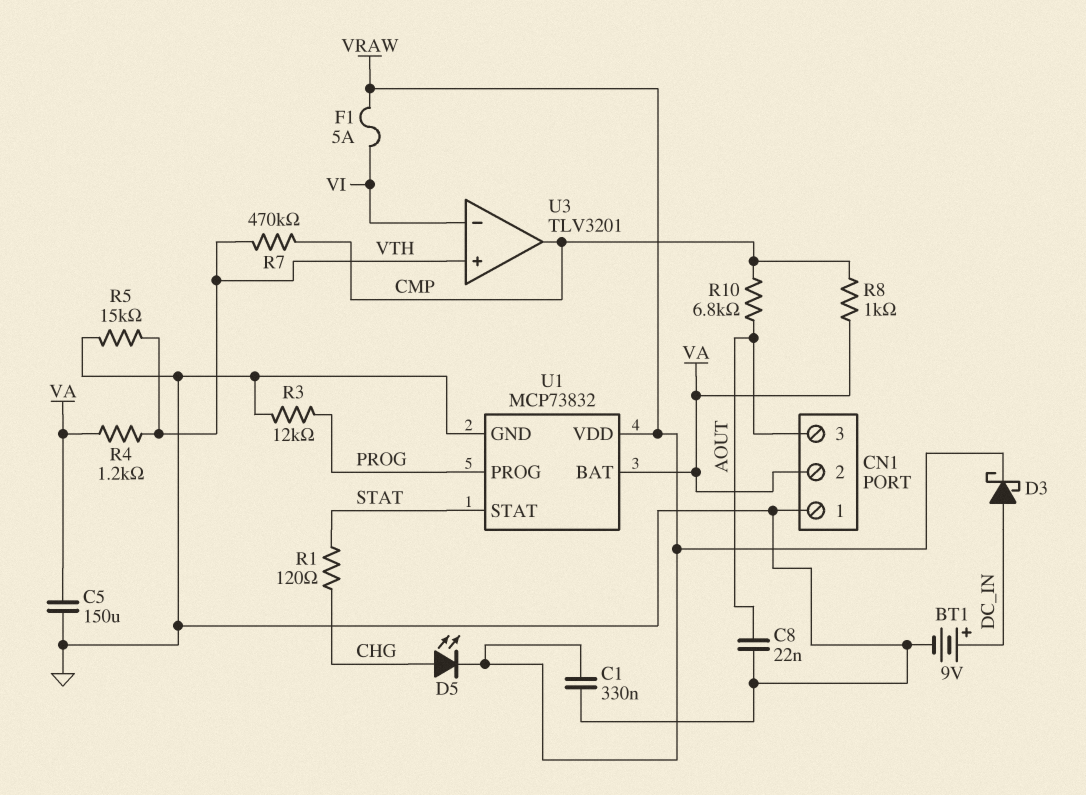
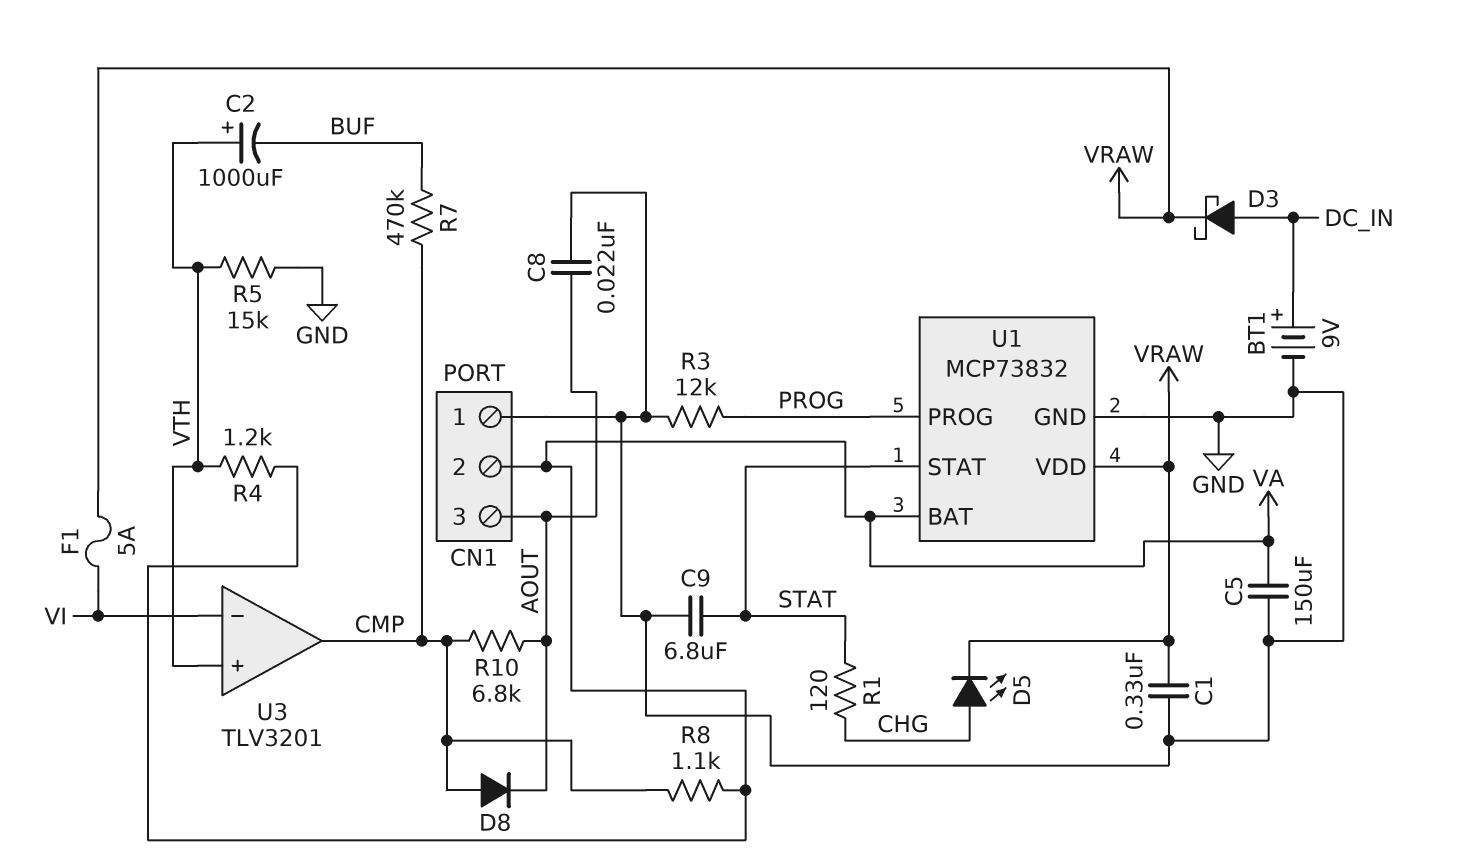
C2: none -> 1000uF (plus VTH, minus BUF)
C9: none -> 6.8uF (GND, STAT)
D8: none -> diode (A CMP, K AOUT)
R7: 470k (CMP, VTH) -> 470k (BUF, CMP)
R8: 1k (CMP, VA) -> 1.1k (CMP, VA)

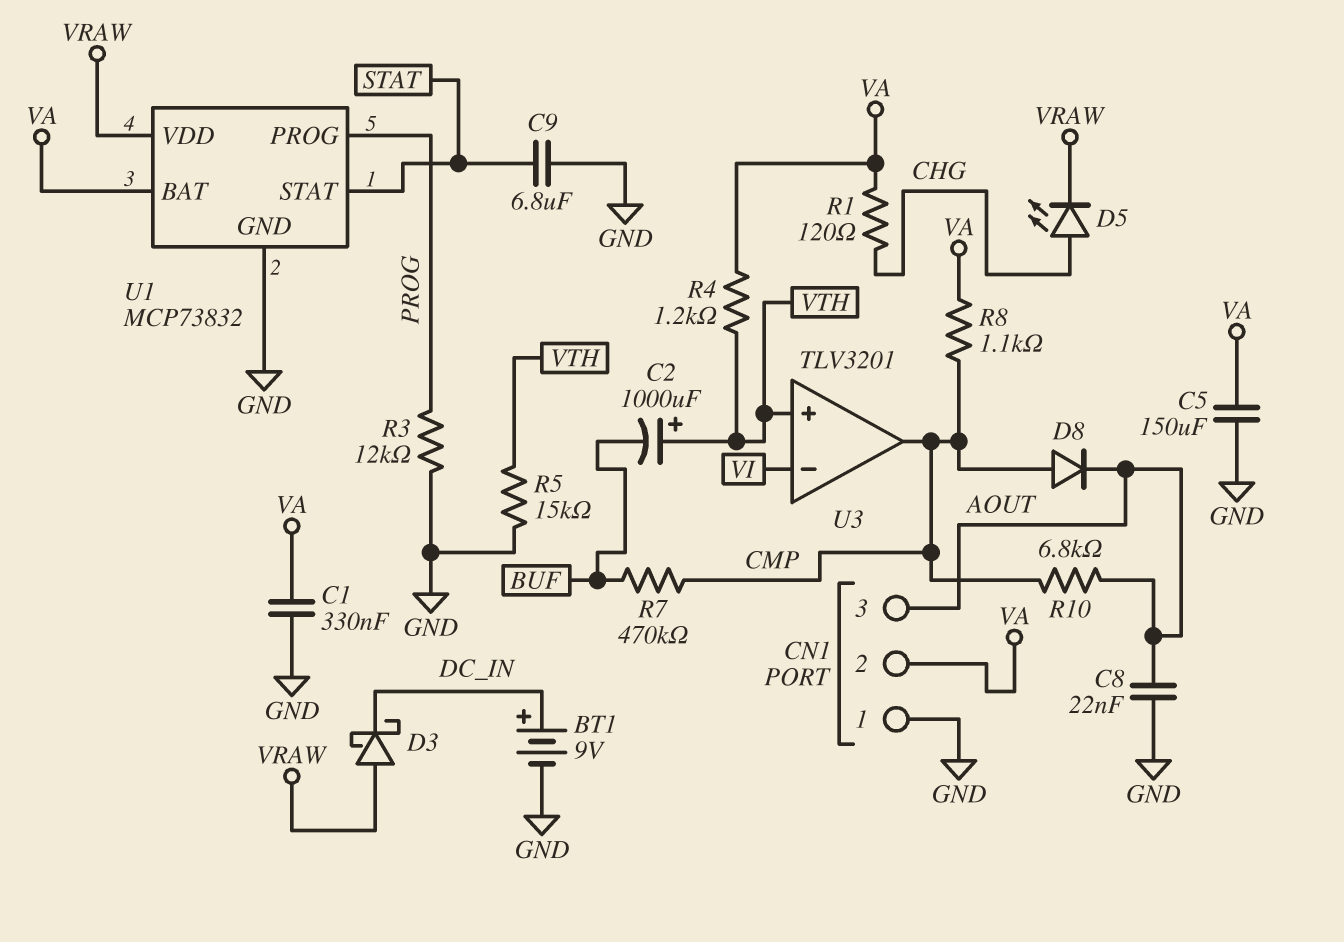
C1: 330nF (GND, VRAW) -> 330nF (GND, VA)
D3: schottky (A DC_IN, K VRAW) -> schottky (A VRAW, K DC_IN)
F1: 5A (VI, VRAW) -> none
R1: 120 (CHG, STAT) -> 120 (CHG, VA)

